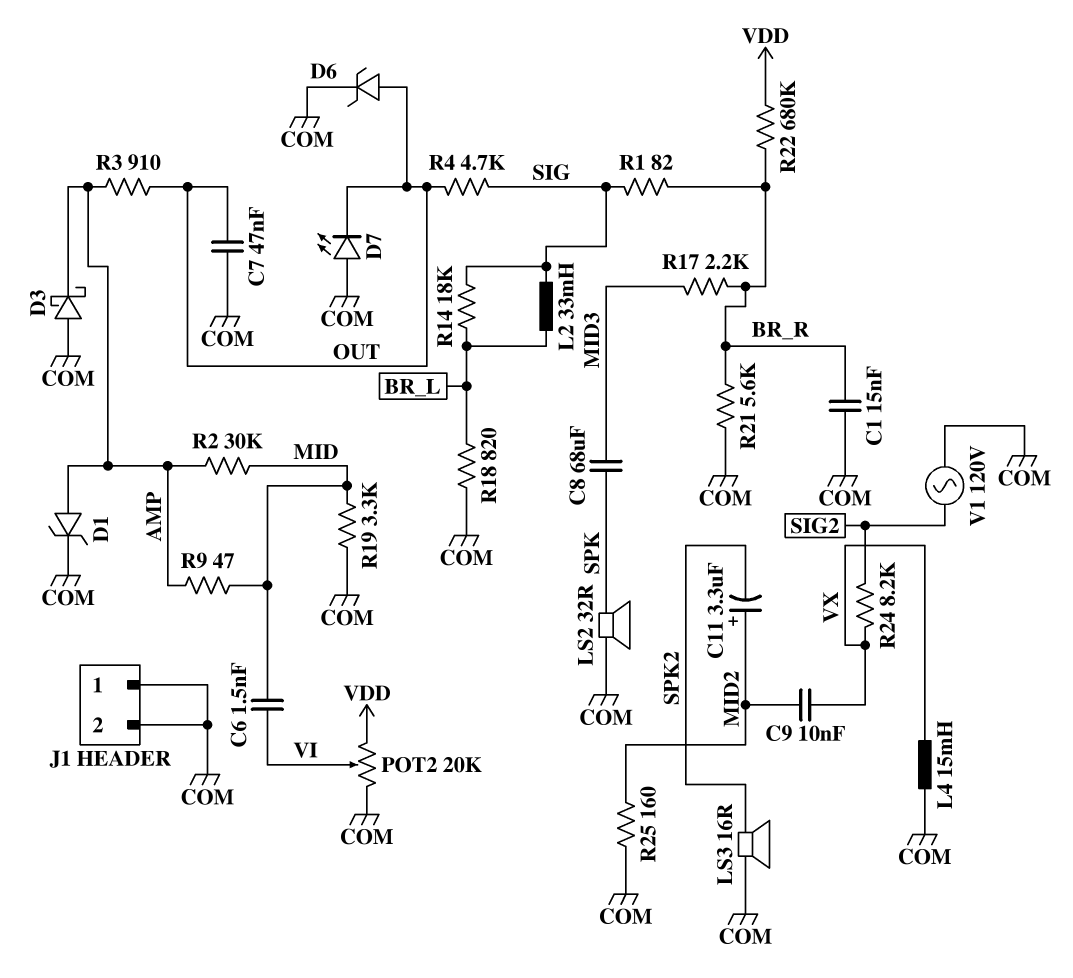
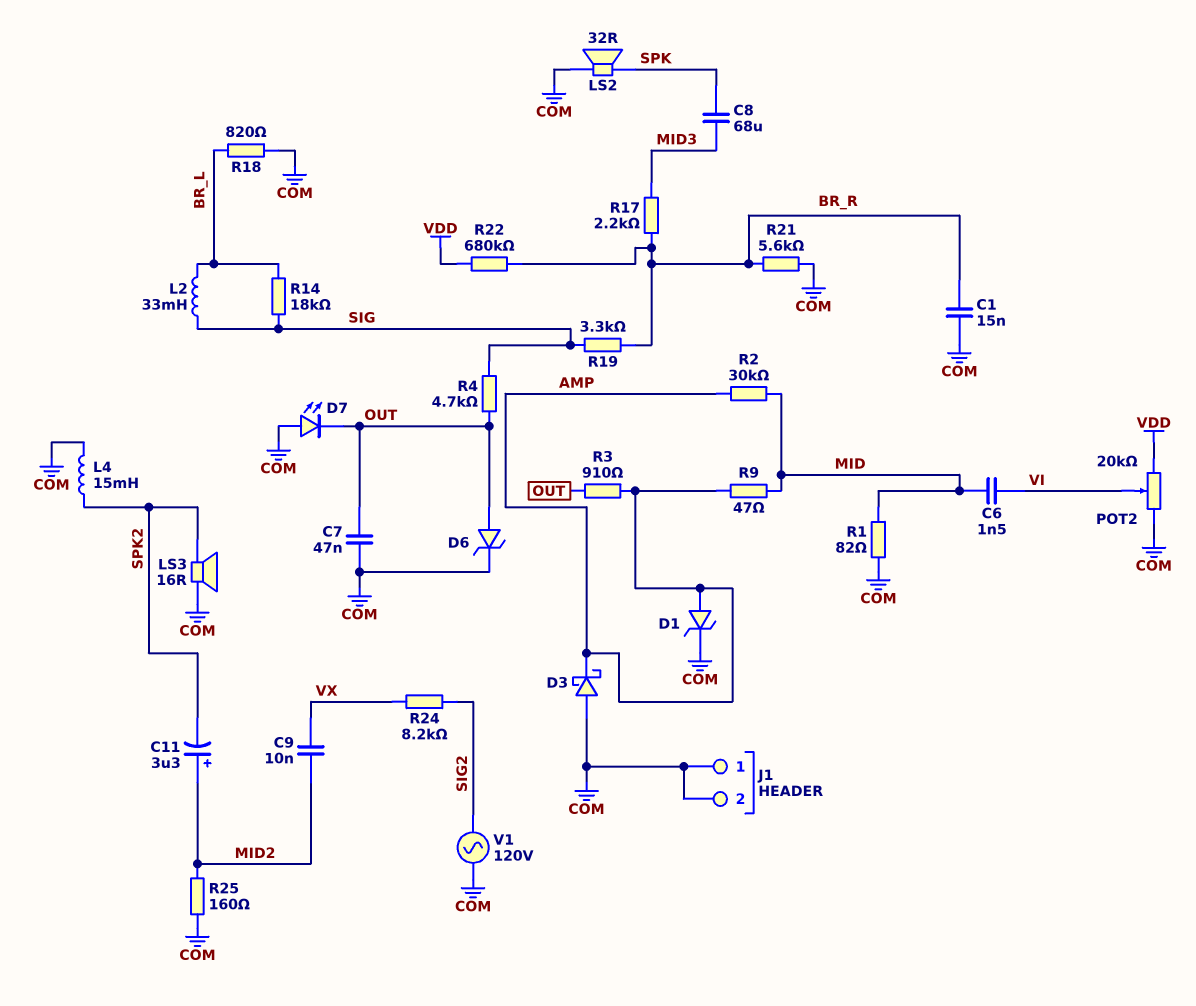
L4: 15mH (COM, VX) -> 15mH (COM, SPK2)
R1: 82 (BR_R, SIG) -> 82 (COM, MID)
R19: 3.3k (COM, MID) -> 3.3k (BR_R, SIG)

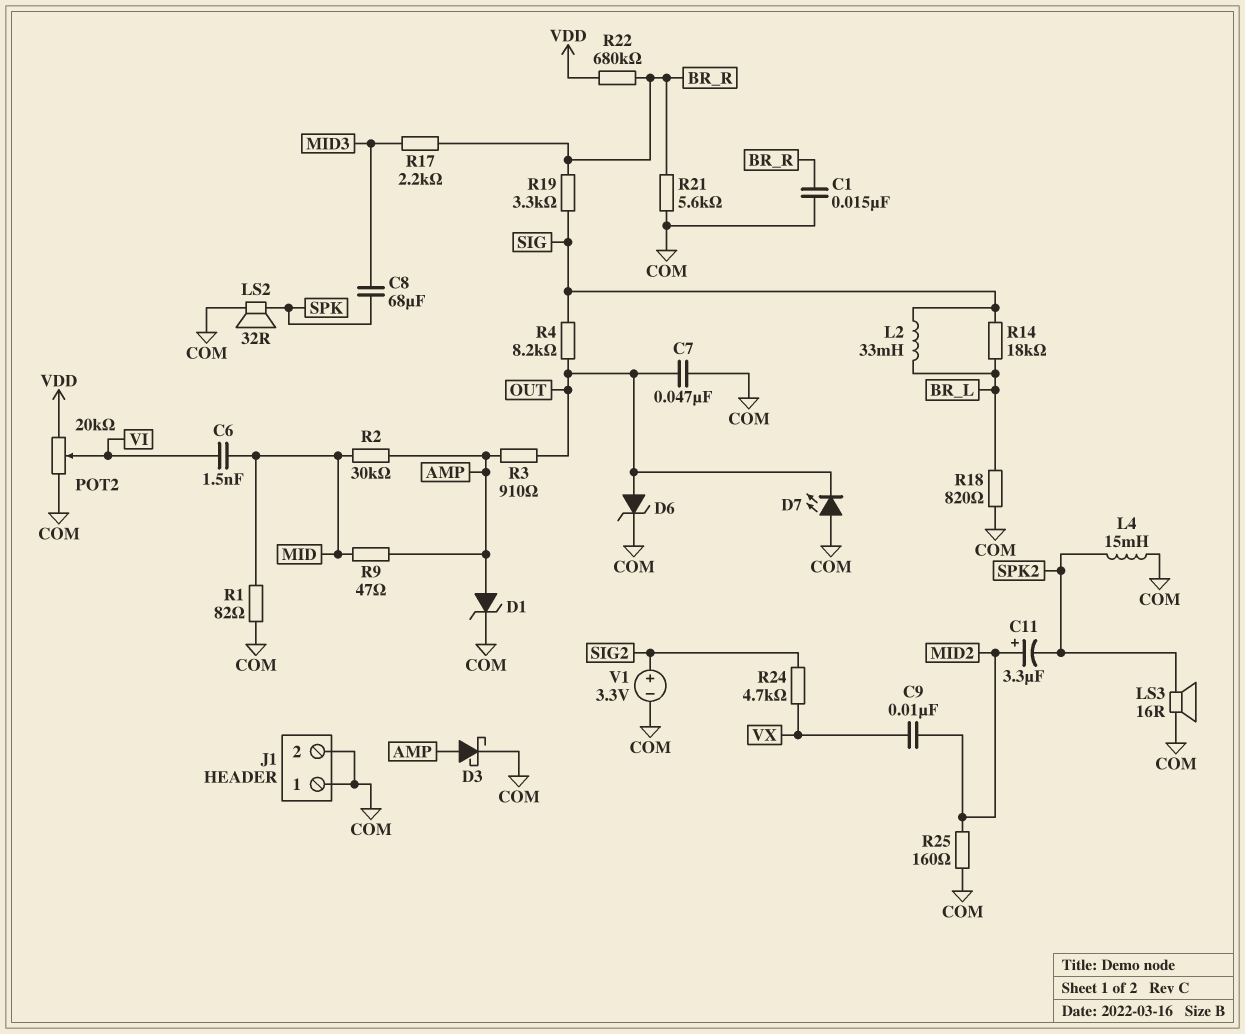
D3: schottky (A COM, K AMP) -> schottky (A AMP, K COM)
R4: 4.7k (OUT, SIG) -> 8.2k (OUT, SIG)
R24: 8.2k (SIG2, VX) -> 4.7k (SIG2, VX)
V1: AC 120V (COM, SIG2) -> 3.3V (plus SIG2, minus COM)

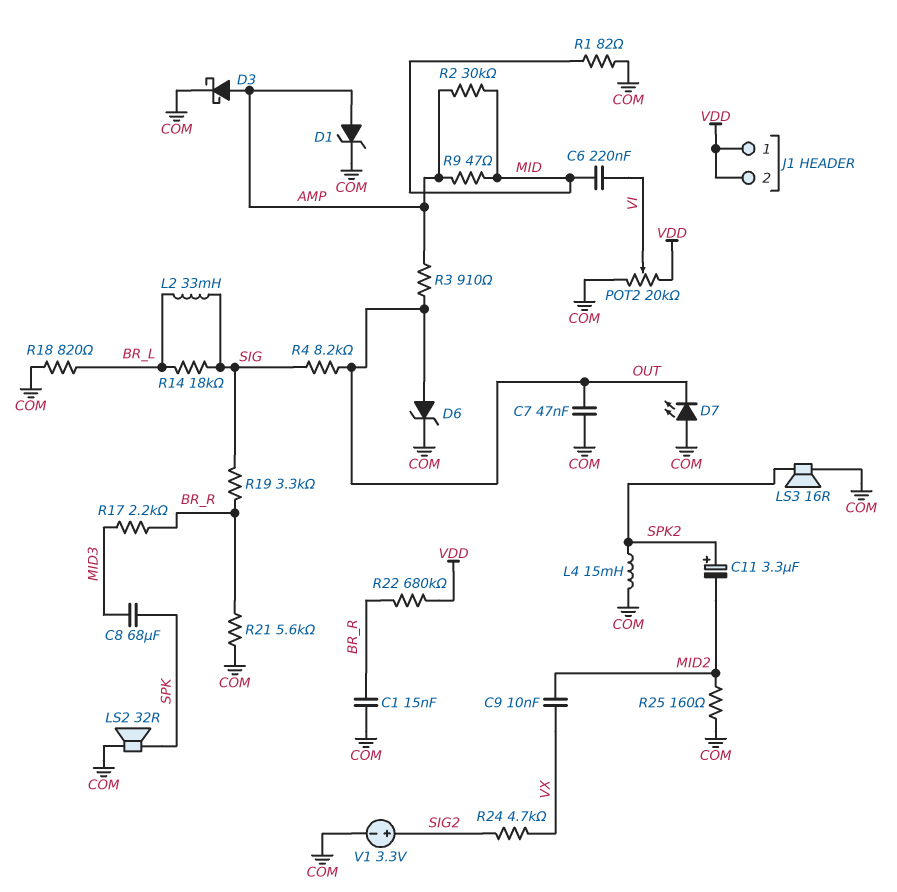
C6: 1.5nF (MID, VI) -> 220nF (MID, VI)
C11: 3.3uF (plus MID2, minus SPK2) -> 3.3uF (plus SPK2, minus MID2)
J1 pin 1: COM -> VDD
J1 pin 2: COM -> VDD

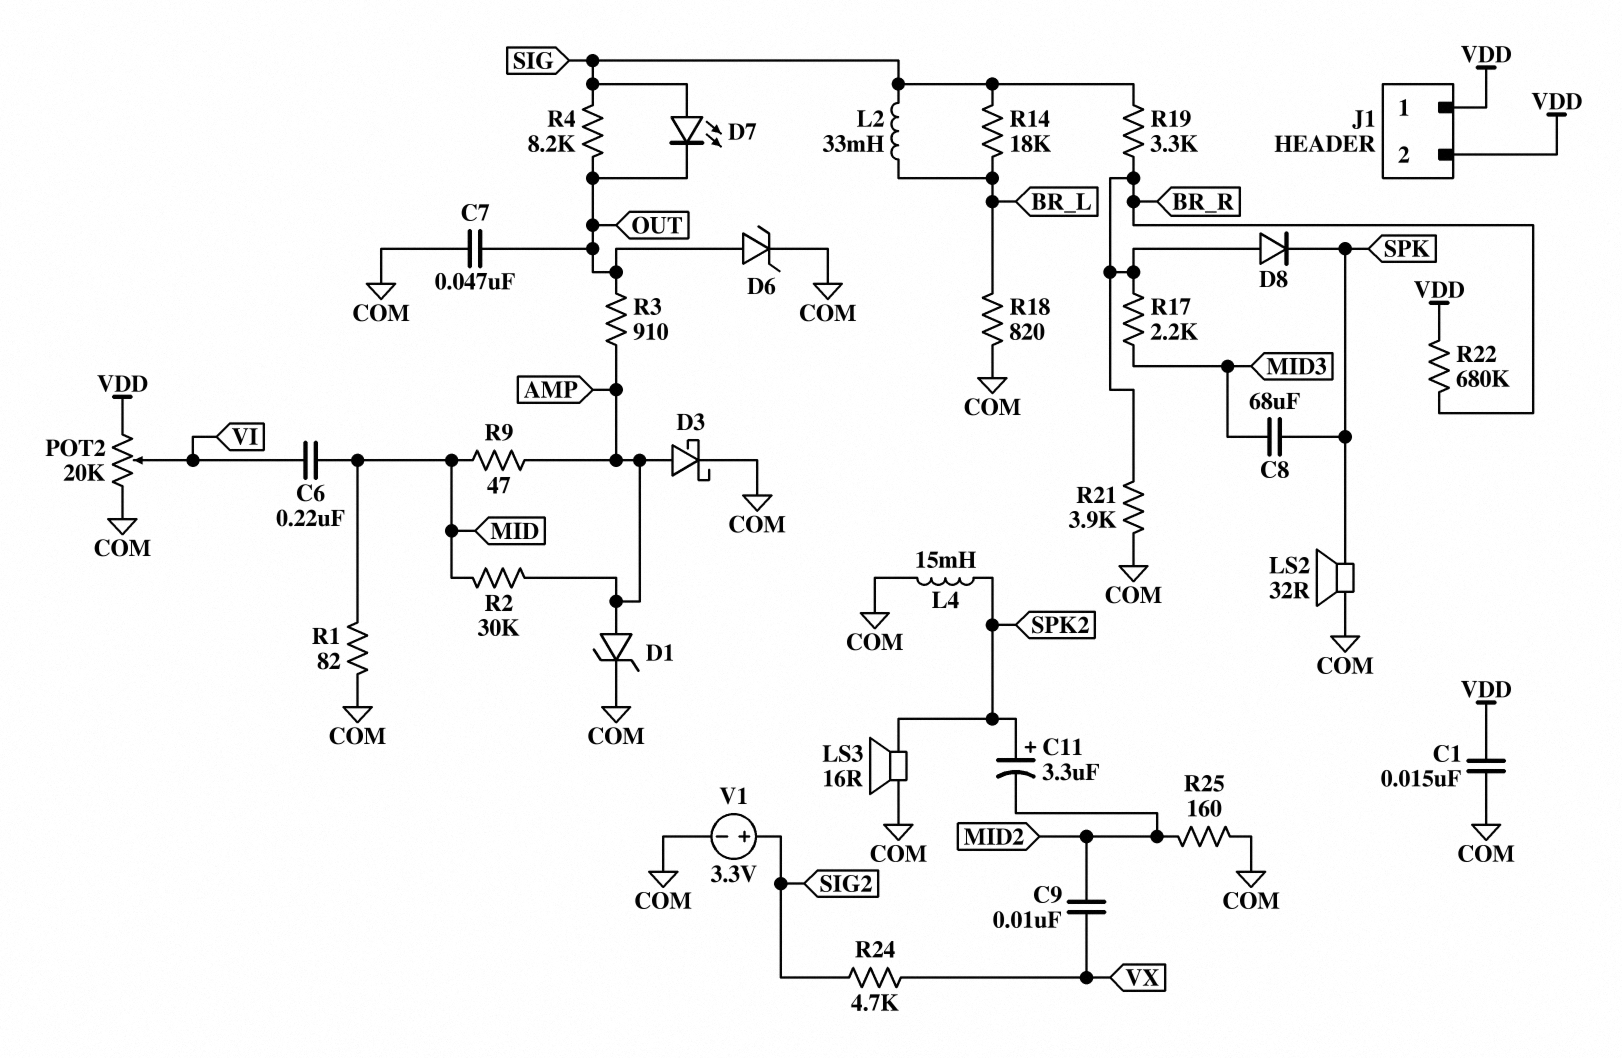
C1: 15nF (BR_R, COM) -> 15nF (COM, VDD)
D7: LED (A COM, K OUT) -> LED (A SIG, K OUT)
D8: none -> diode (A BR_R, K SPK)
R21: 5.6k (BR_R, COM) -> 3.9k (BR_R, COM)

